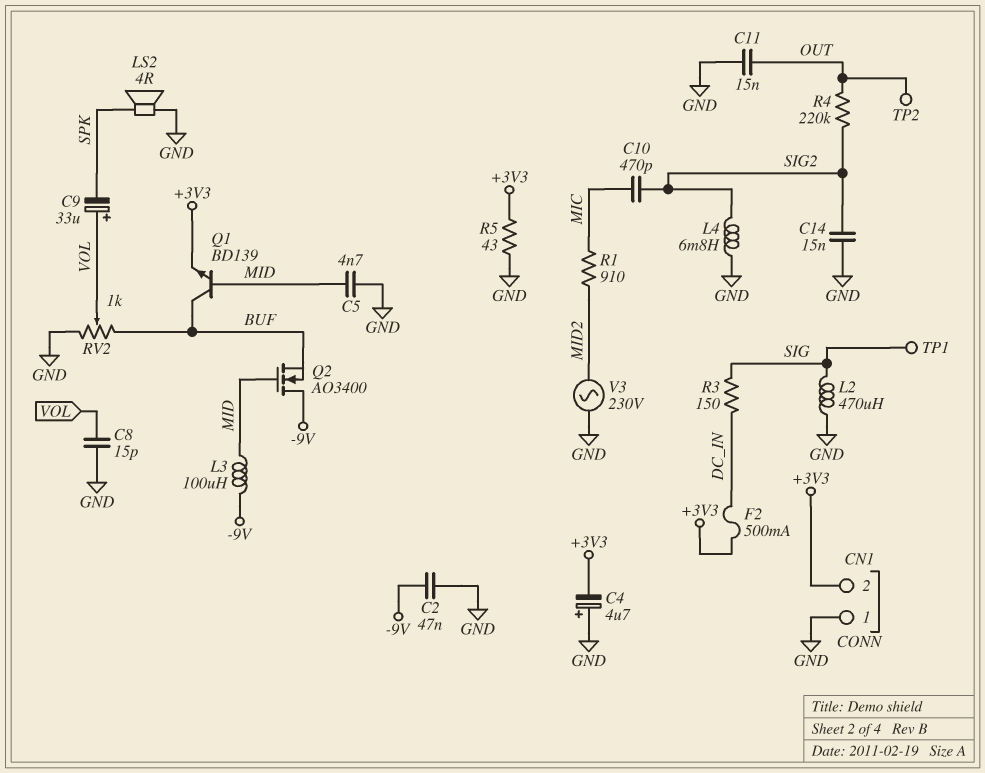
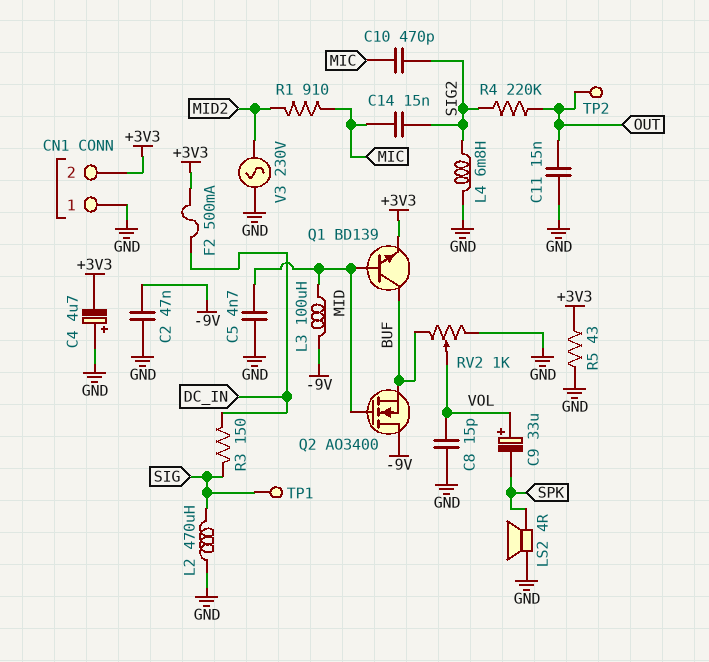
C14: 15nF (GND, SIG2) -> 15nF (MIC, SIG2)

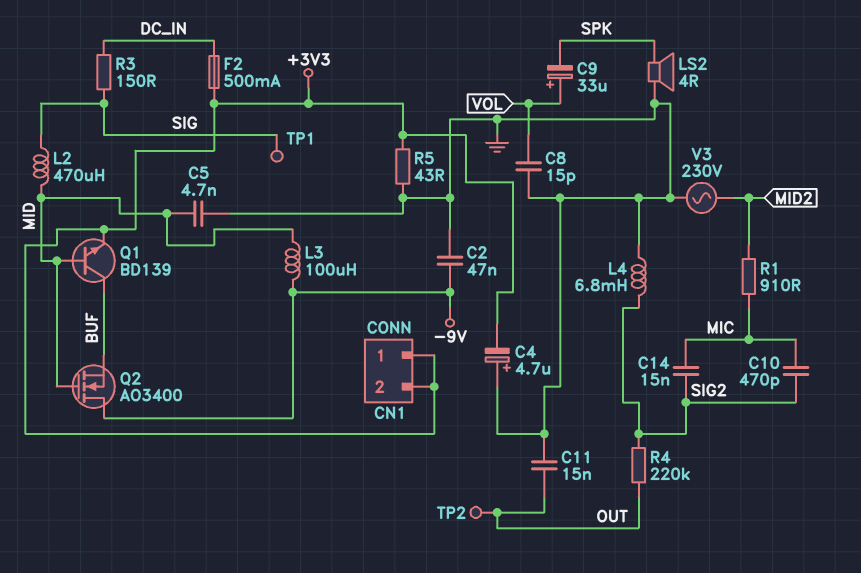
CN1 pin 1: GND -> +3V3
L2: 470uH (GND, SIG) -> 470uH (MID, SIG)
RV2: 1k (BUF, GND, wiper VOL) -> none

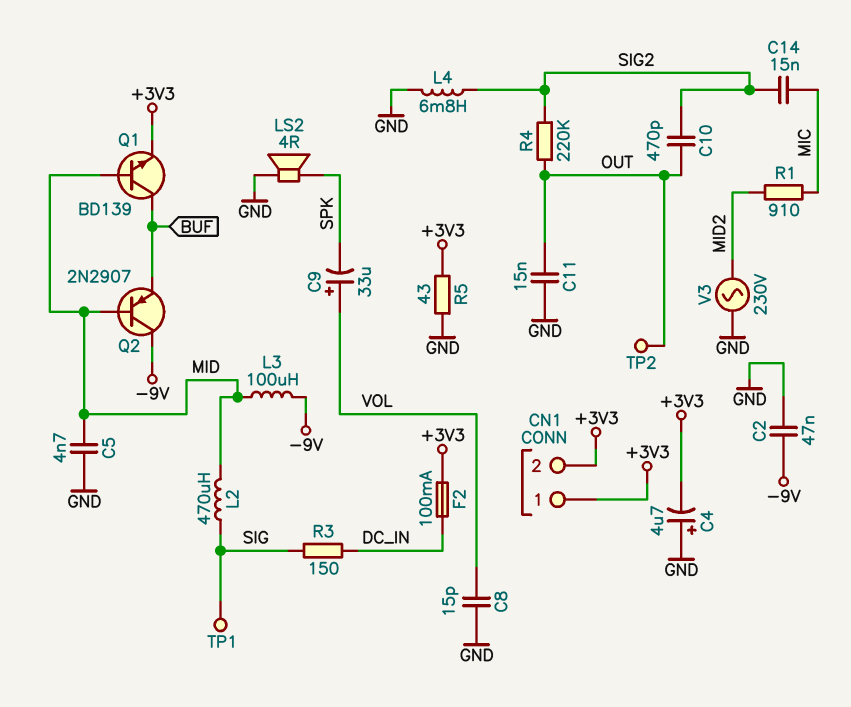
C10: 470pF (MIC, SIG2) -> 470pF (OUT, SIG2)
F2: 500mA (+3V3, DC_IN) -> 100mA (+3V3, DC_IN)
Q2: NMOS AO3400 (G MID, D -9V, S BUF) -> PNP 2N2907 (B MID, C -9V, E BUF)

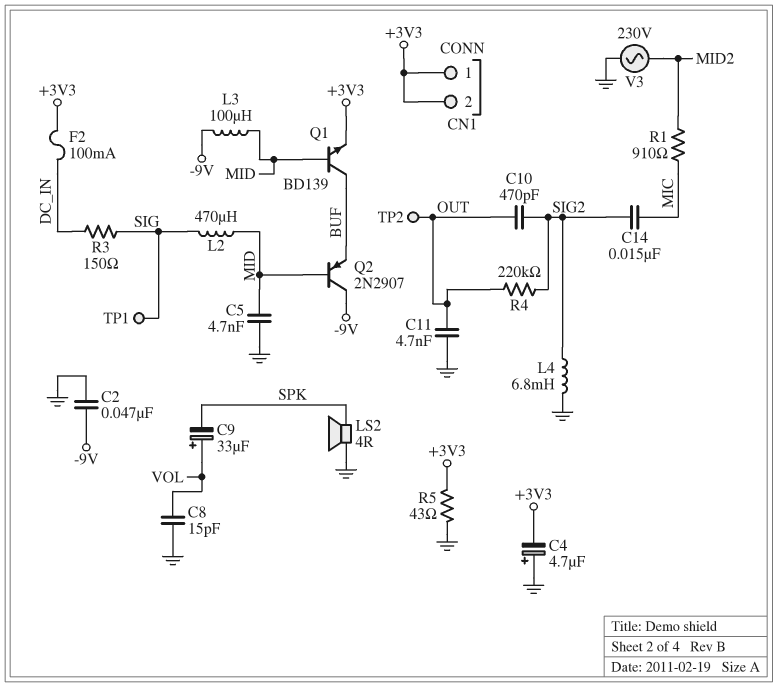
C11: 15nF (GND, OUT) -> 4.7nF (GND, OUT)

